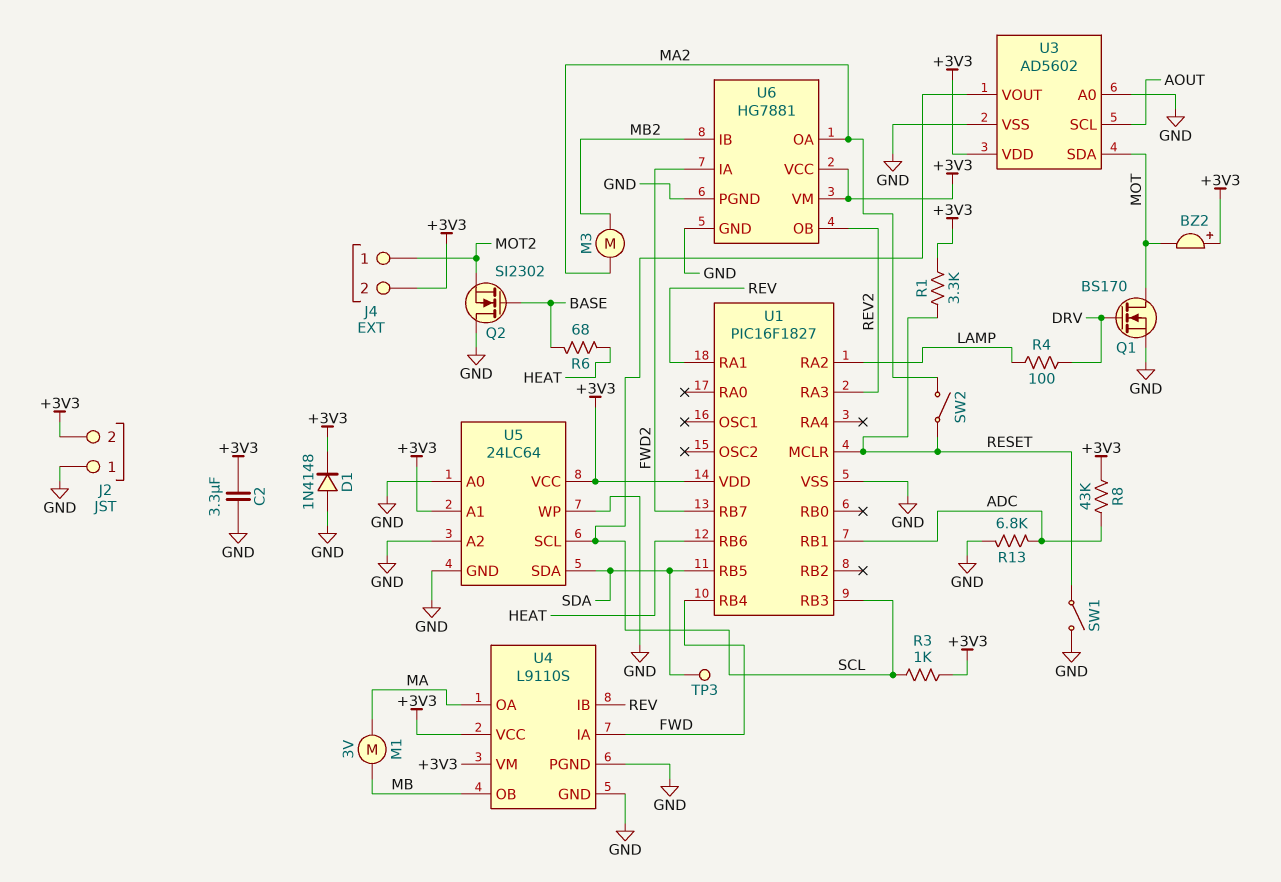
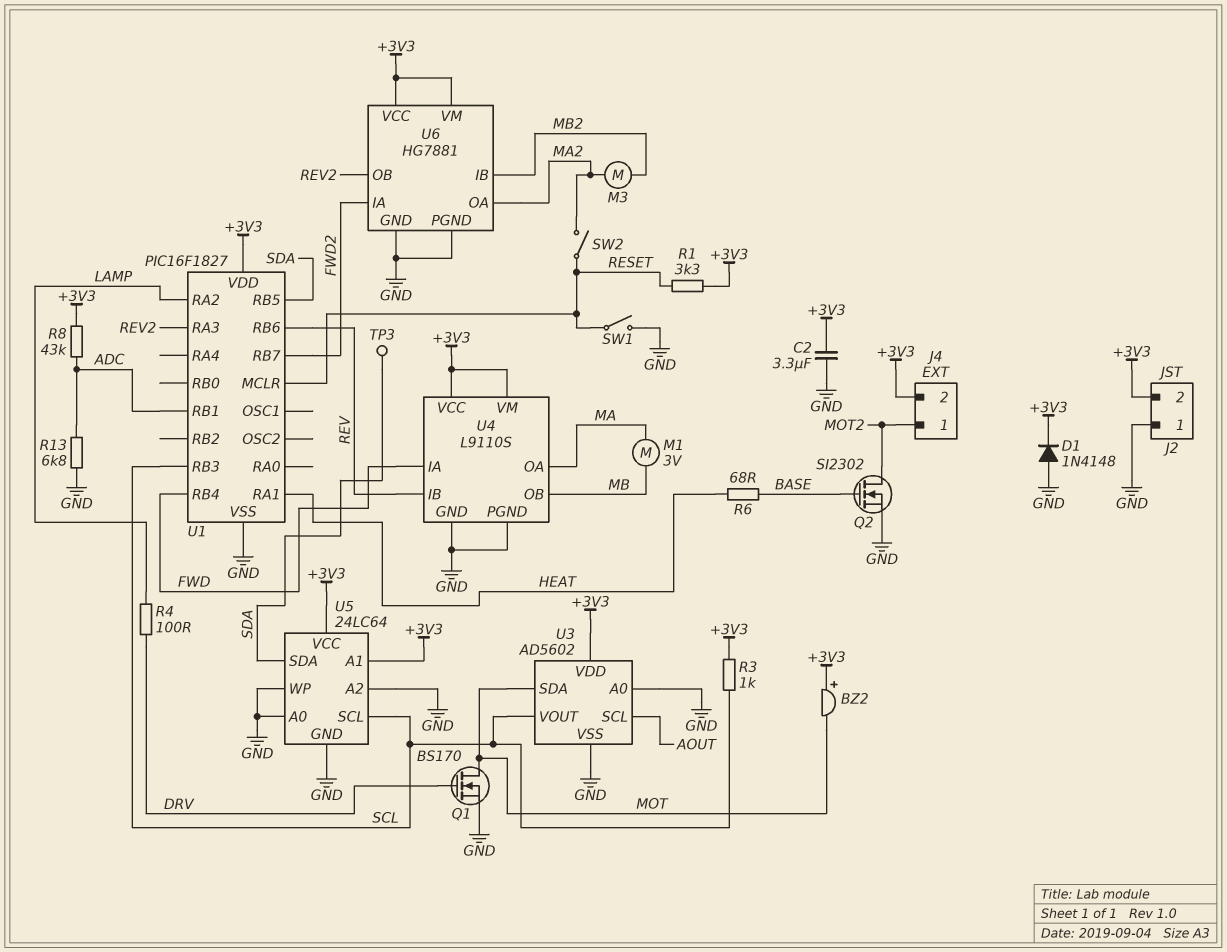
Q2: NMOS SI2302 (G BASE, D GND, S MOT2) -> NMOS SI2302 (G BASE, D MOT2, S GND)
U1 pin RA1: REV -> HEAT
U1 pin RB6: HEAT -> REV

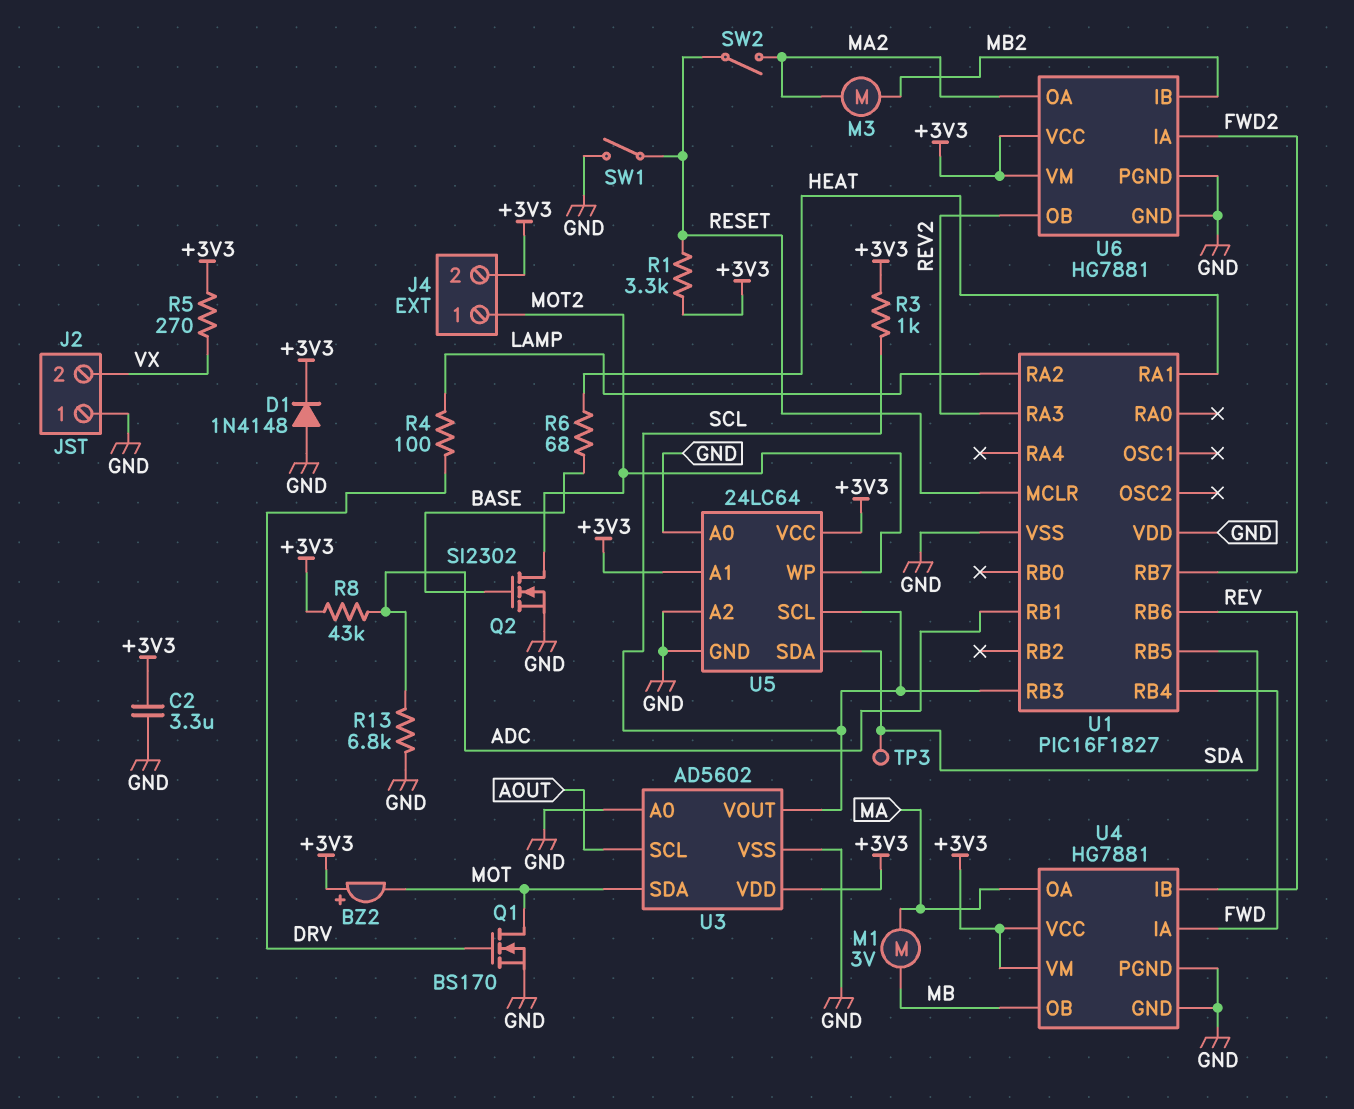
J2 pin 2: +3V3 -> VX
R5: none -> 270 (+3V3, VX)
U1 pin VDD: +3V3 -> GND
U4: L9110S -> HG7881
U5 pin WP: GND -> MOT2

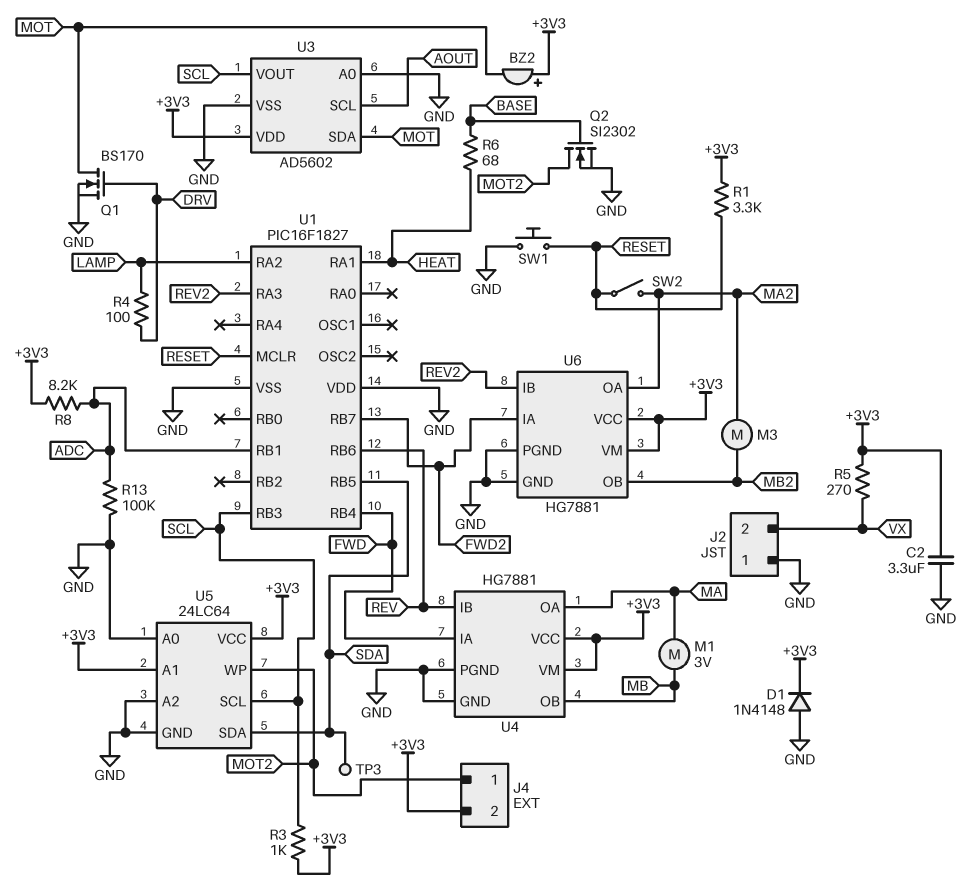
R8: 43k (+3V3, ADC) -> 8.2k (+3V3, ADC)
R13: 6.8k (ADC, GND) -> 100k (ADC, GND)
SW1: switch (GND, RESET) -> button (GND, RESET)
U6 pin IB: MB2 -> REV2
U6 pin OB: REV2 -> MB2

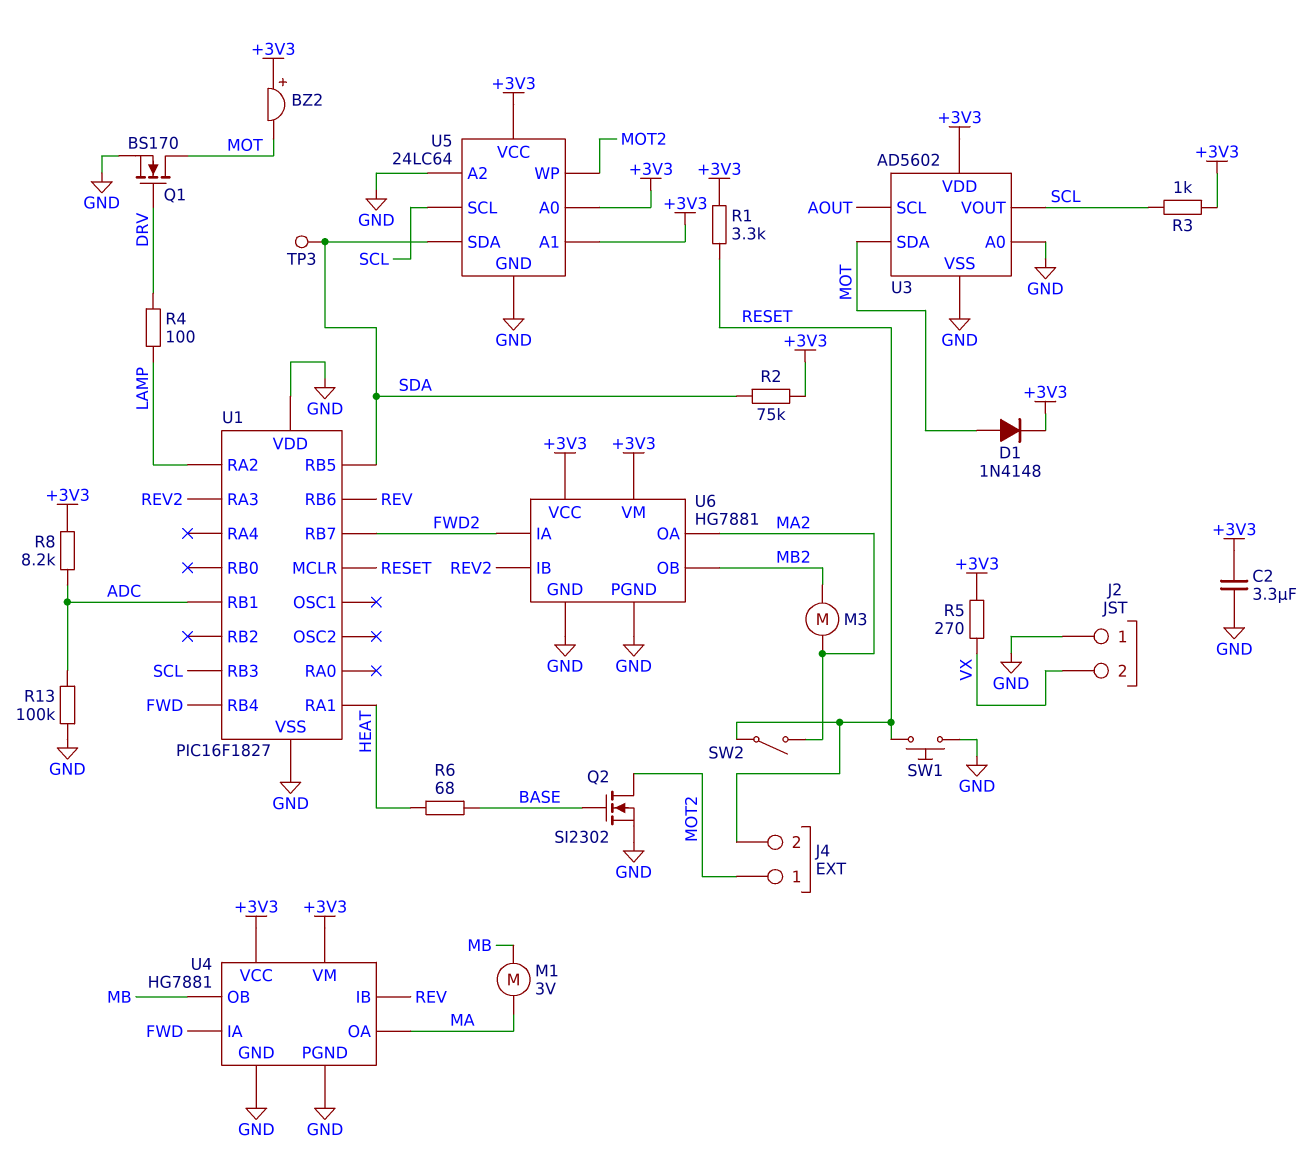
D1: diode 1N4148 (A GND, K +3V3) -> diode 1N4148 (A MOT, K +3V3)
J4 pin 2: +3V3 -> RESET
R2: none -> 75k (+3V3, SDA)
U5 pin A0: GND -> +3V3

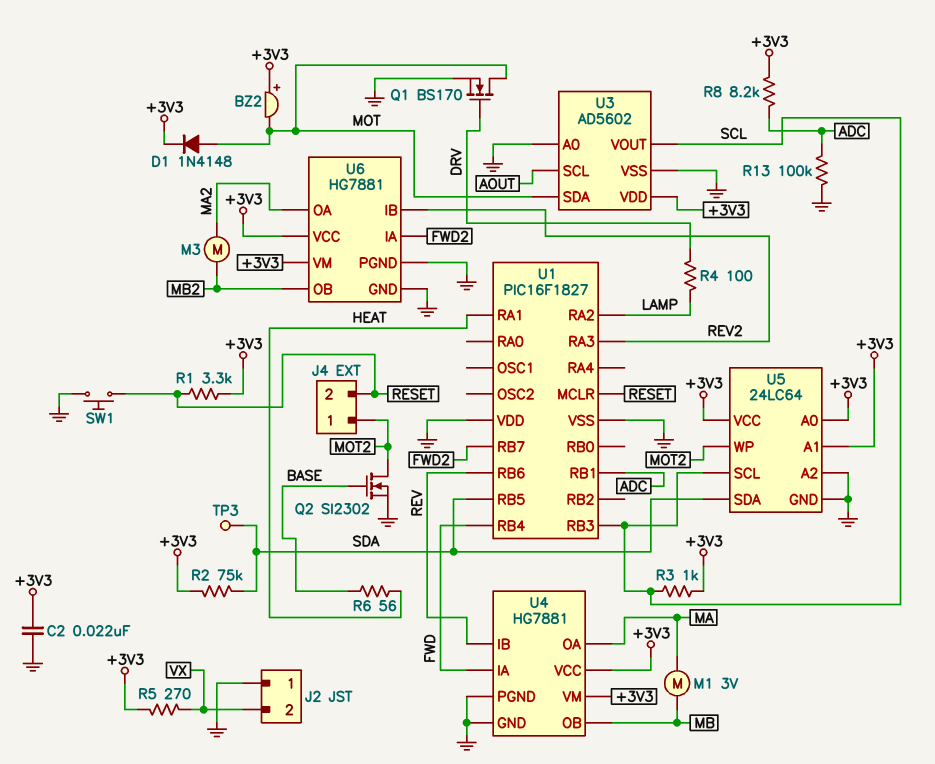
C2: 3.3uF (+3V3, GND) -> 22nF (+3V3, GND)
R6: 68 (BASE, HEAT) -> 56 (BASE, HEAT)
SW2: switch (MA2, RESET) -> none

